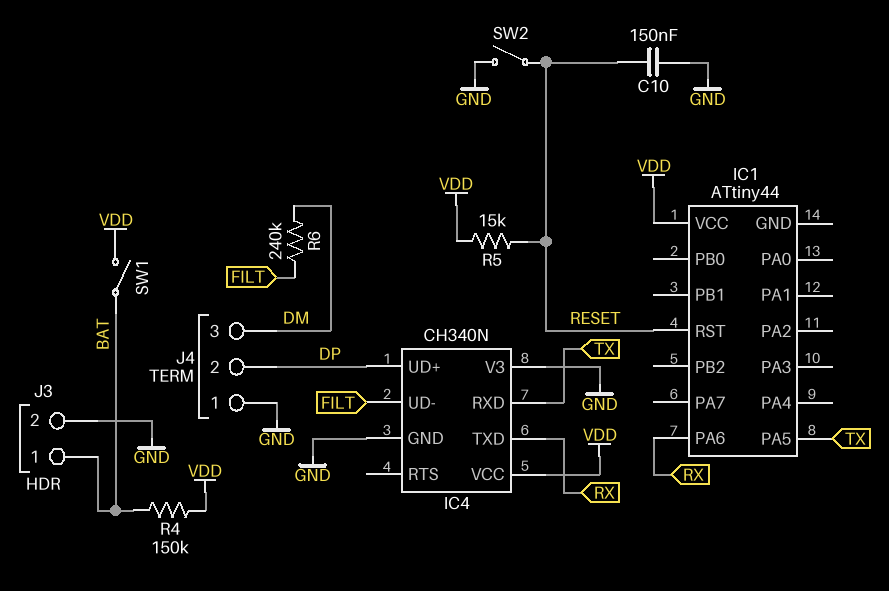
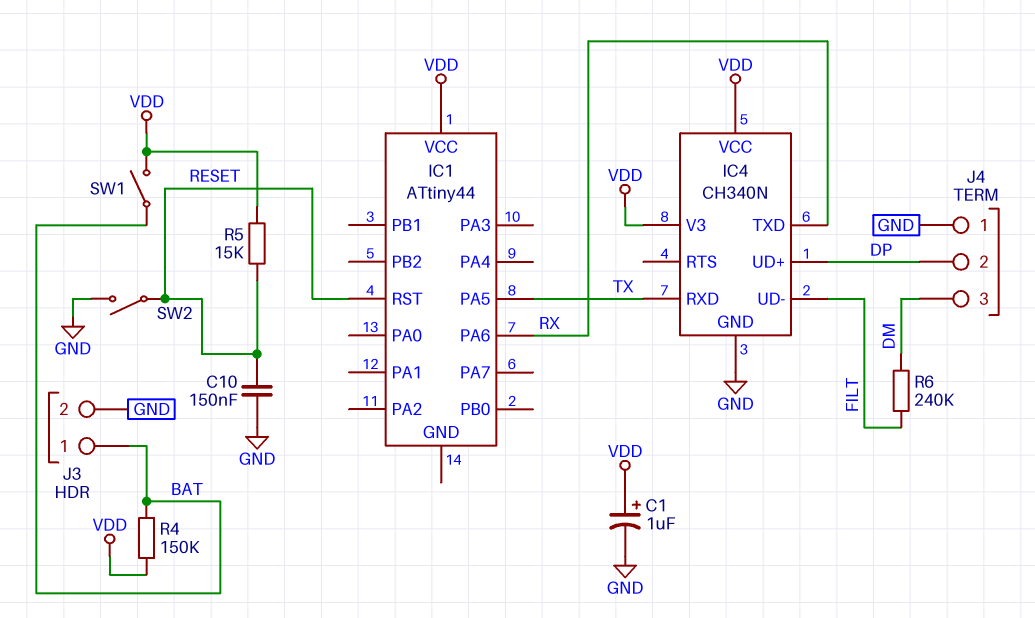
C1: none -> 1uF (plus VDD, minus GND)
IC4 pin V3: GND -> VDD

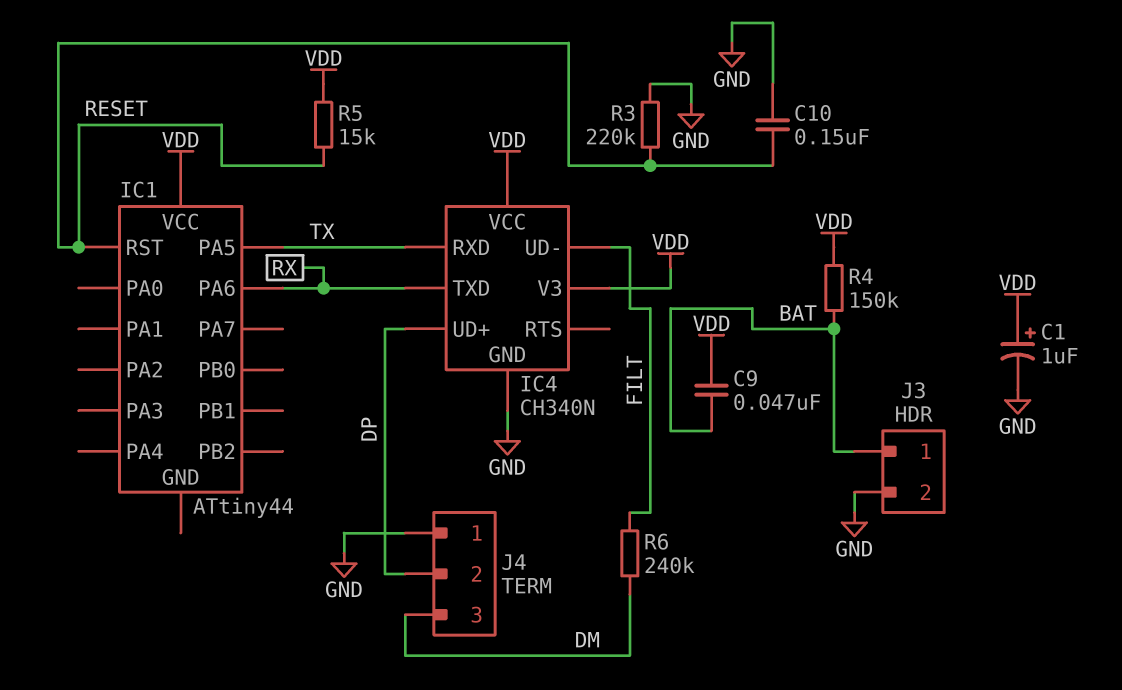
C9: none -> 47nF (BAT, VDD)
R3: none -> 220k (GND, RESET)
SW1: switch (BAT, VDD) -> none
SW2: switch (GND, RESET) -> none

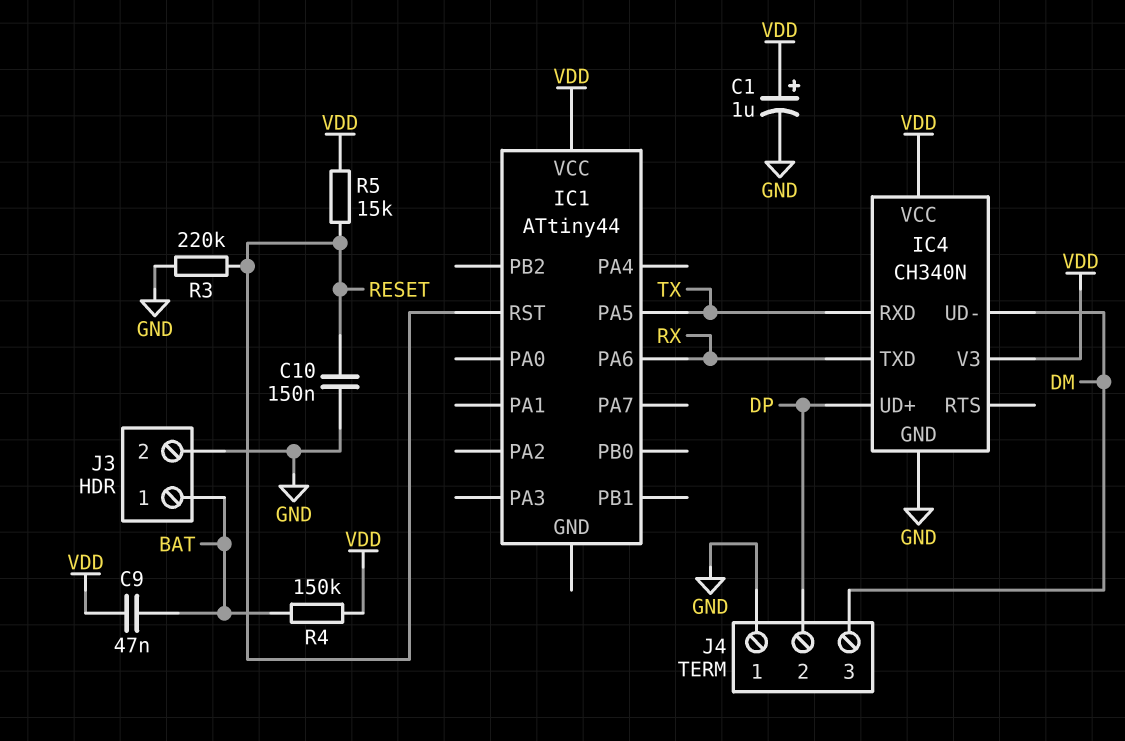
IC4 pin UD-: FILT -> DM
R6: 240k (DM, FILT) -> none

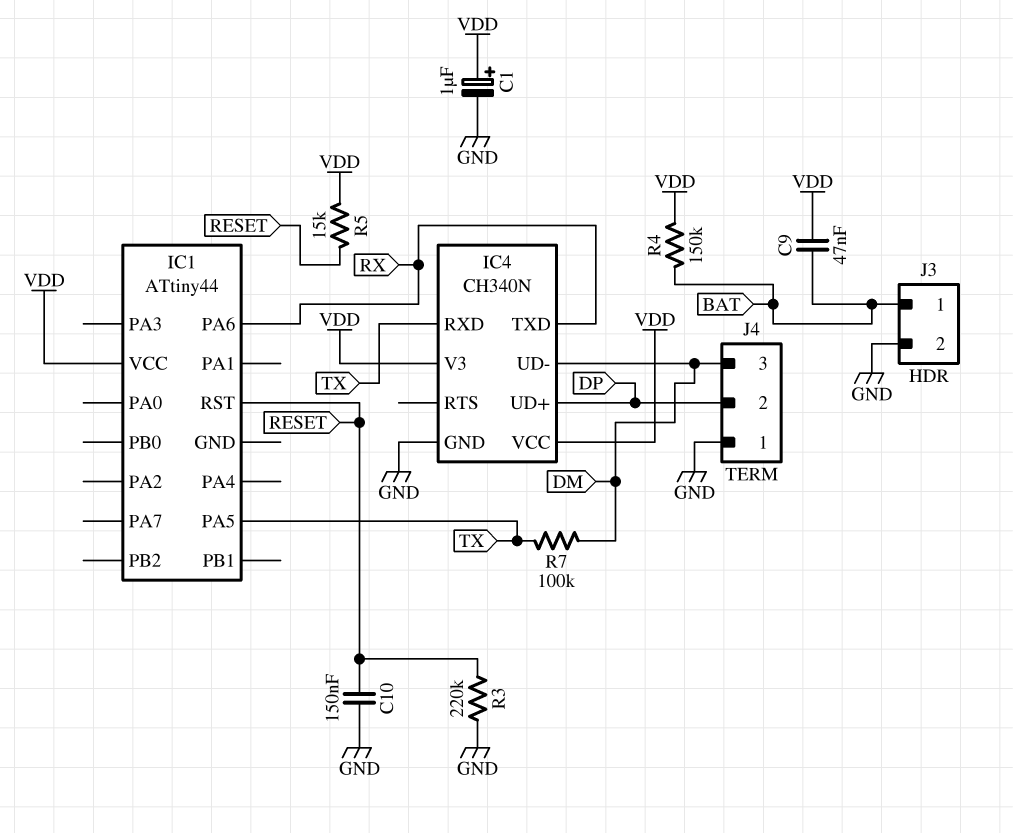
R7: none -> 100k (DM, TX)

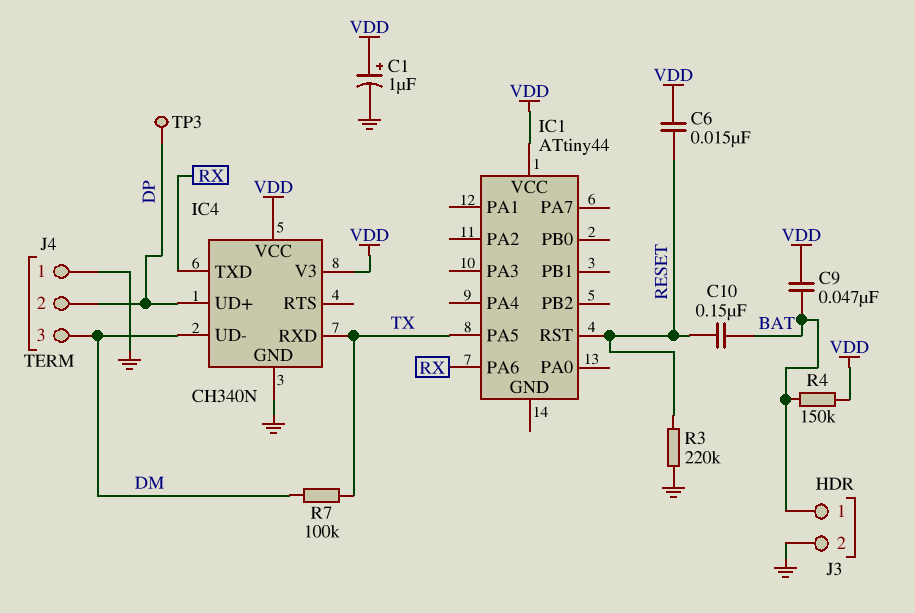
C6: none -> 15nF (RESET, VDD)
C10: 150nF (GND, RESET) -> 150nF (BAT, RESET)
R5: 15k (RESET, VDD) -> none
TP3: none -> test point (DP)

